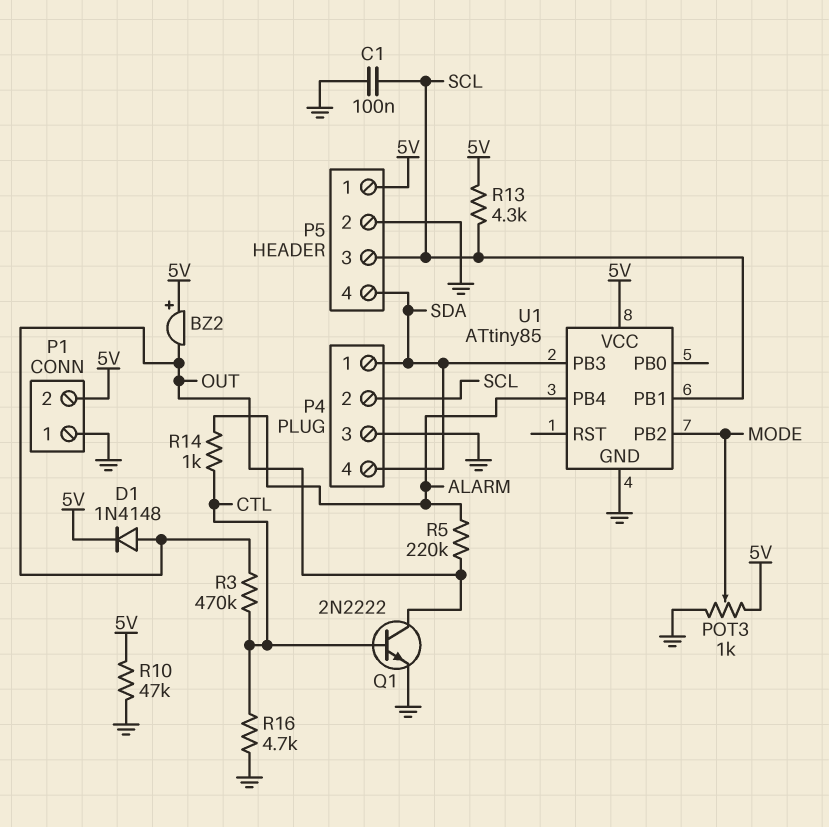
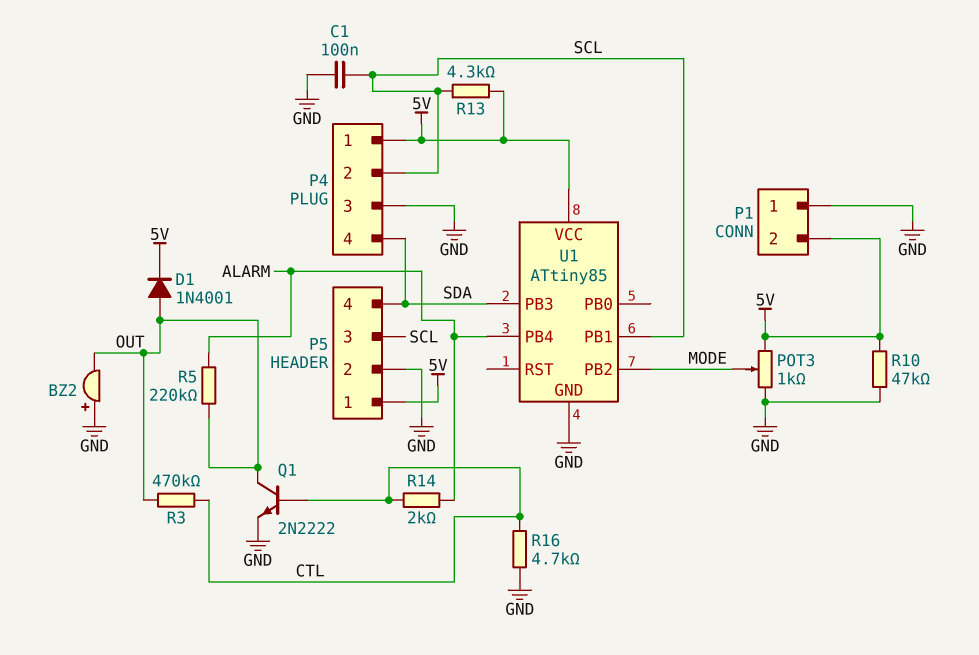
BZ2: buzzer (plus 5V, minus OUT) -> buzzer (plus GND, minus OUT)
D1: diode 1N4148 (A OUT, K 5V) -> diode 1N4001 (A OUT, K 5V)
P4 pin 1: SDA -> 5V
R14: 1k (ALARM, CTL) -> 2k (ALARM, CTL)

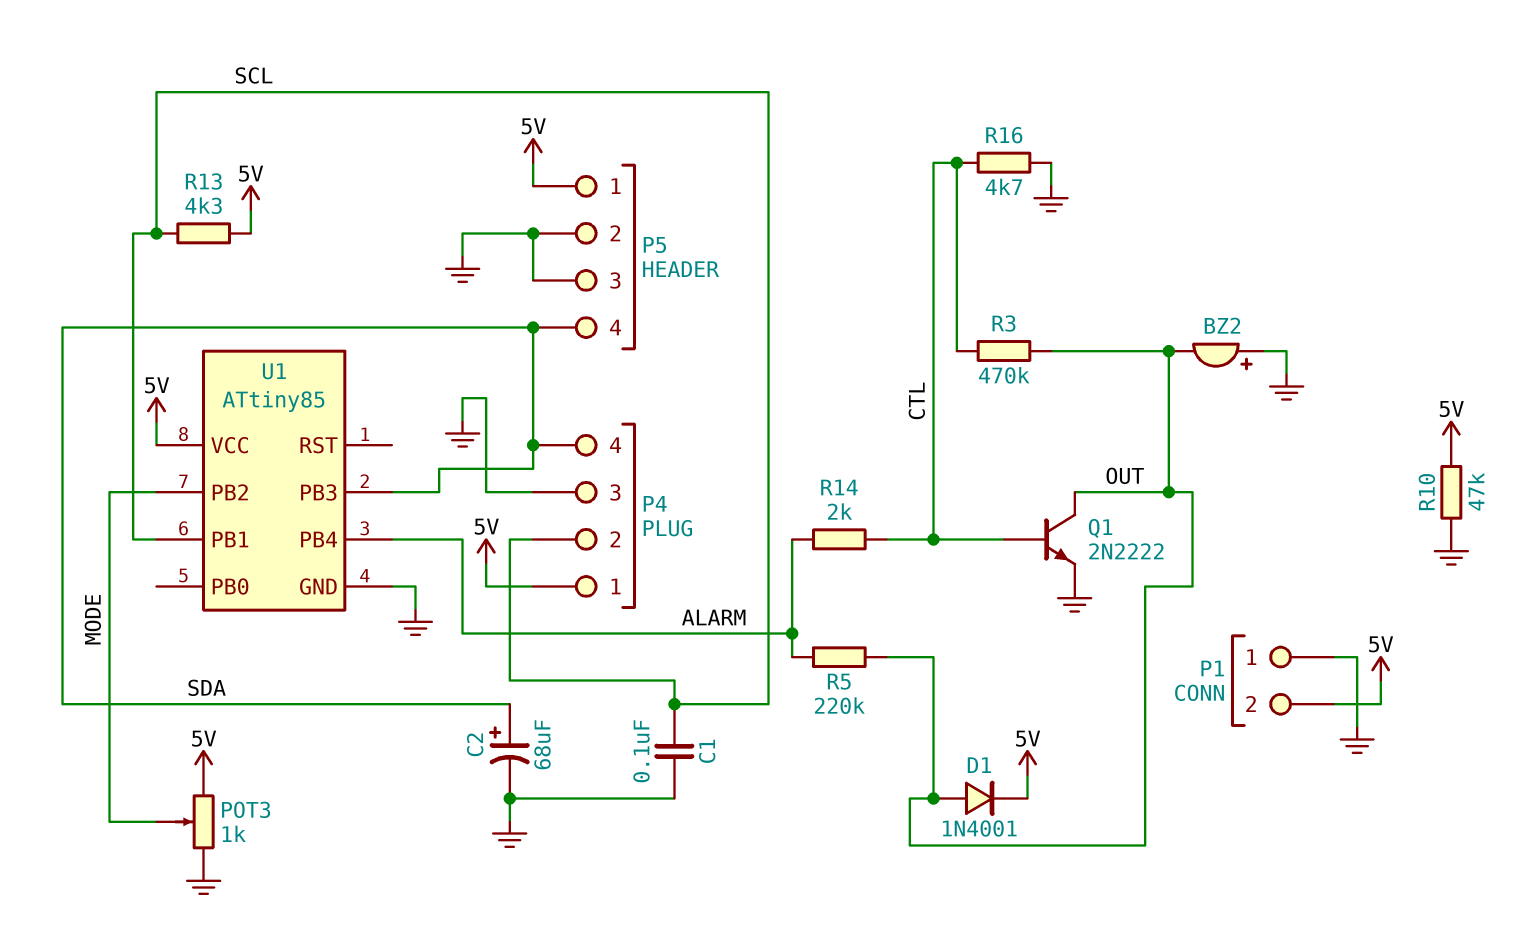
C2: none -> 68uF (plus SDA, minus GND)
P5 pin 3: SCL -> GND

